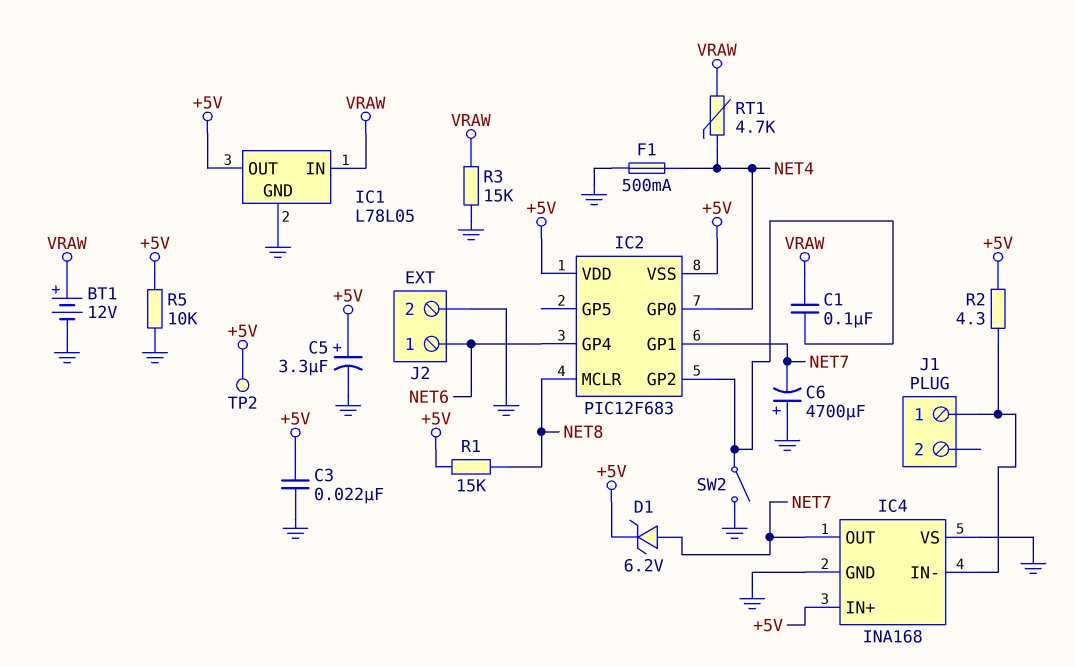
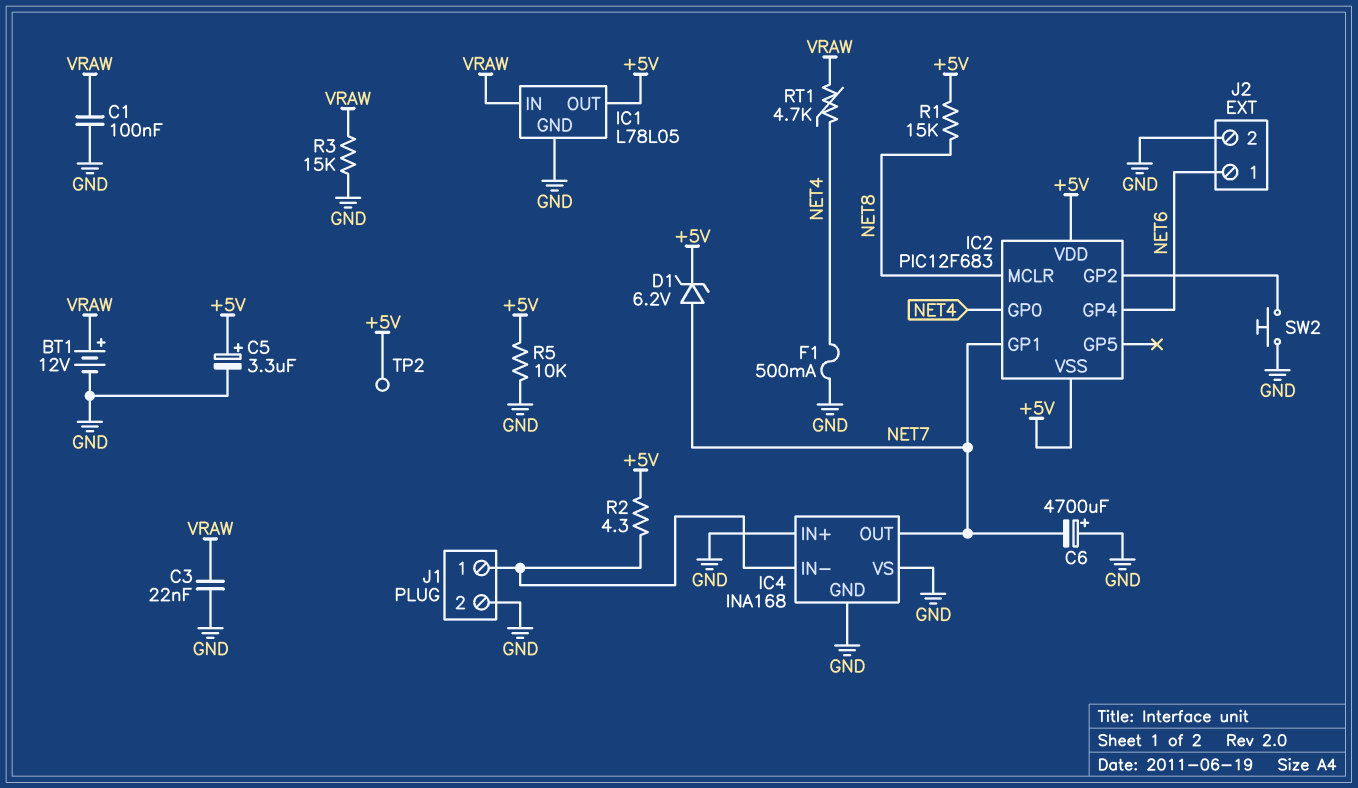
C1: 100nF (IC2/GP2, VRAW) -> 100nF (GND, VRAW)
C3: 22nF (+5V, GND) -> 22nF (GND, VRAW)
IC4 pin IN+: +5V -> GND
J1 pin 2: none -> GND
SW2: switch (GND, IC2/GP2) -> button (GND, IC2/GP2)

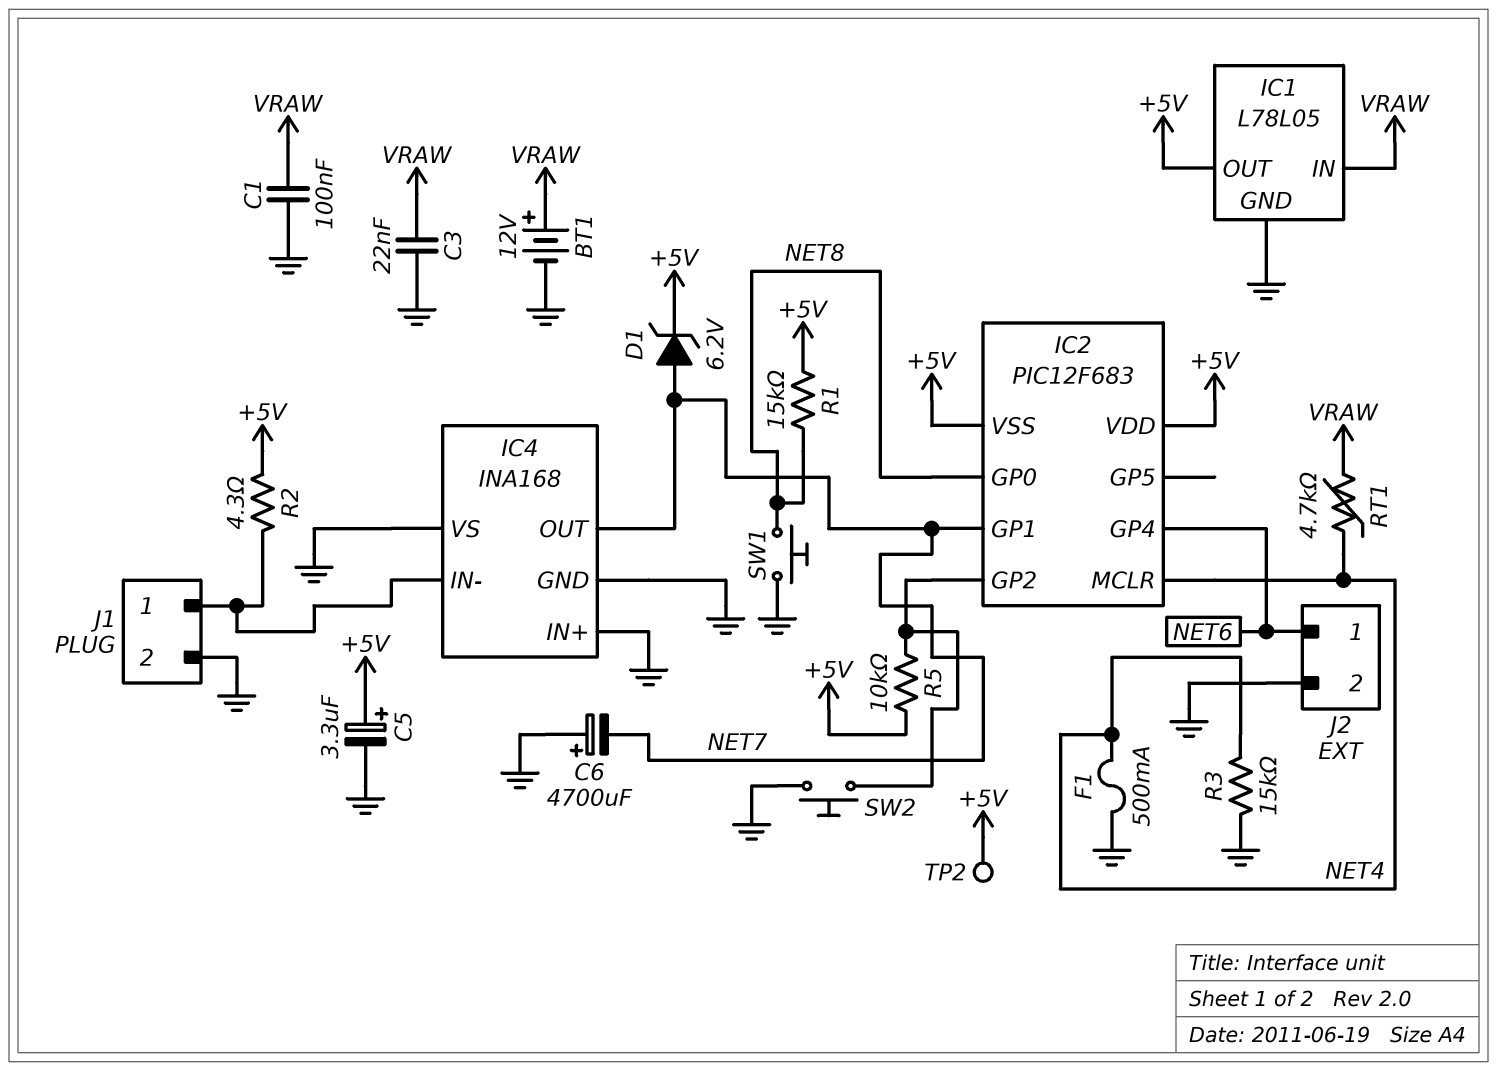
IC2 pin GP0: NET4 -> NET8
IC2 pin MCLR: NET8 -> NET4
R3: 15k (GND, VRAW) -> 15k (GND, NET4)
R5: 10k (+5V, GND) -> 10k (+5V, IC2/GP2)
SW1: none -> button (GND, NET8)

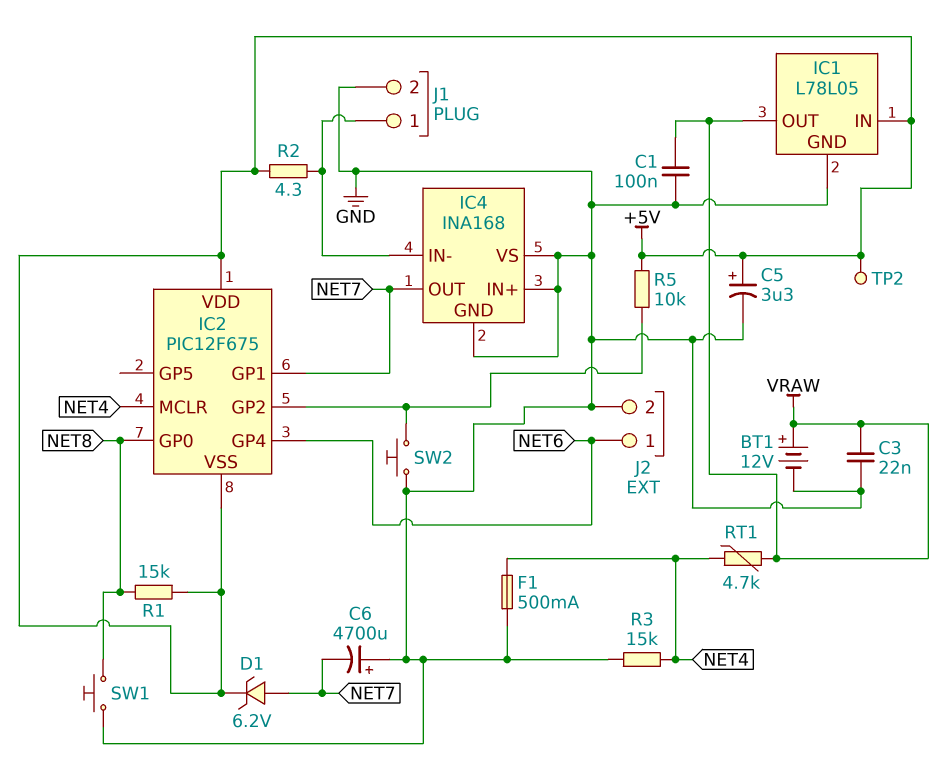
IC1 pin IN: VRAW -> +5V
IC1 pin OUT: +5V -> VRAW
IC2: PIC12F683 -> PIC12F675

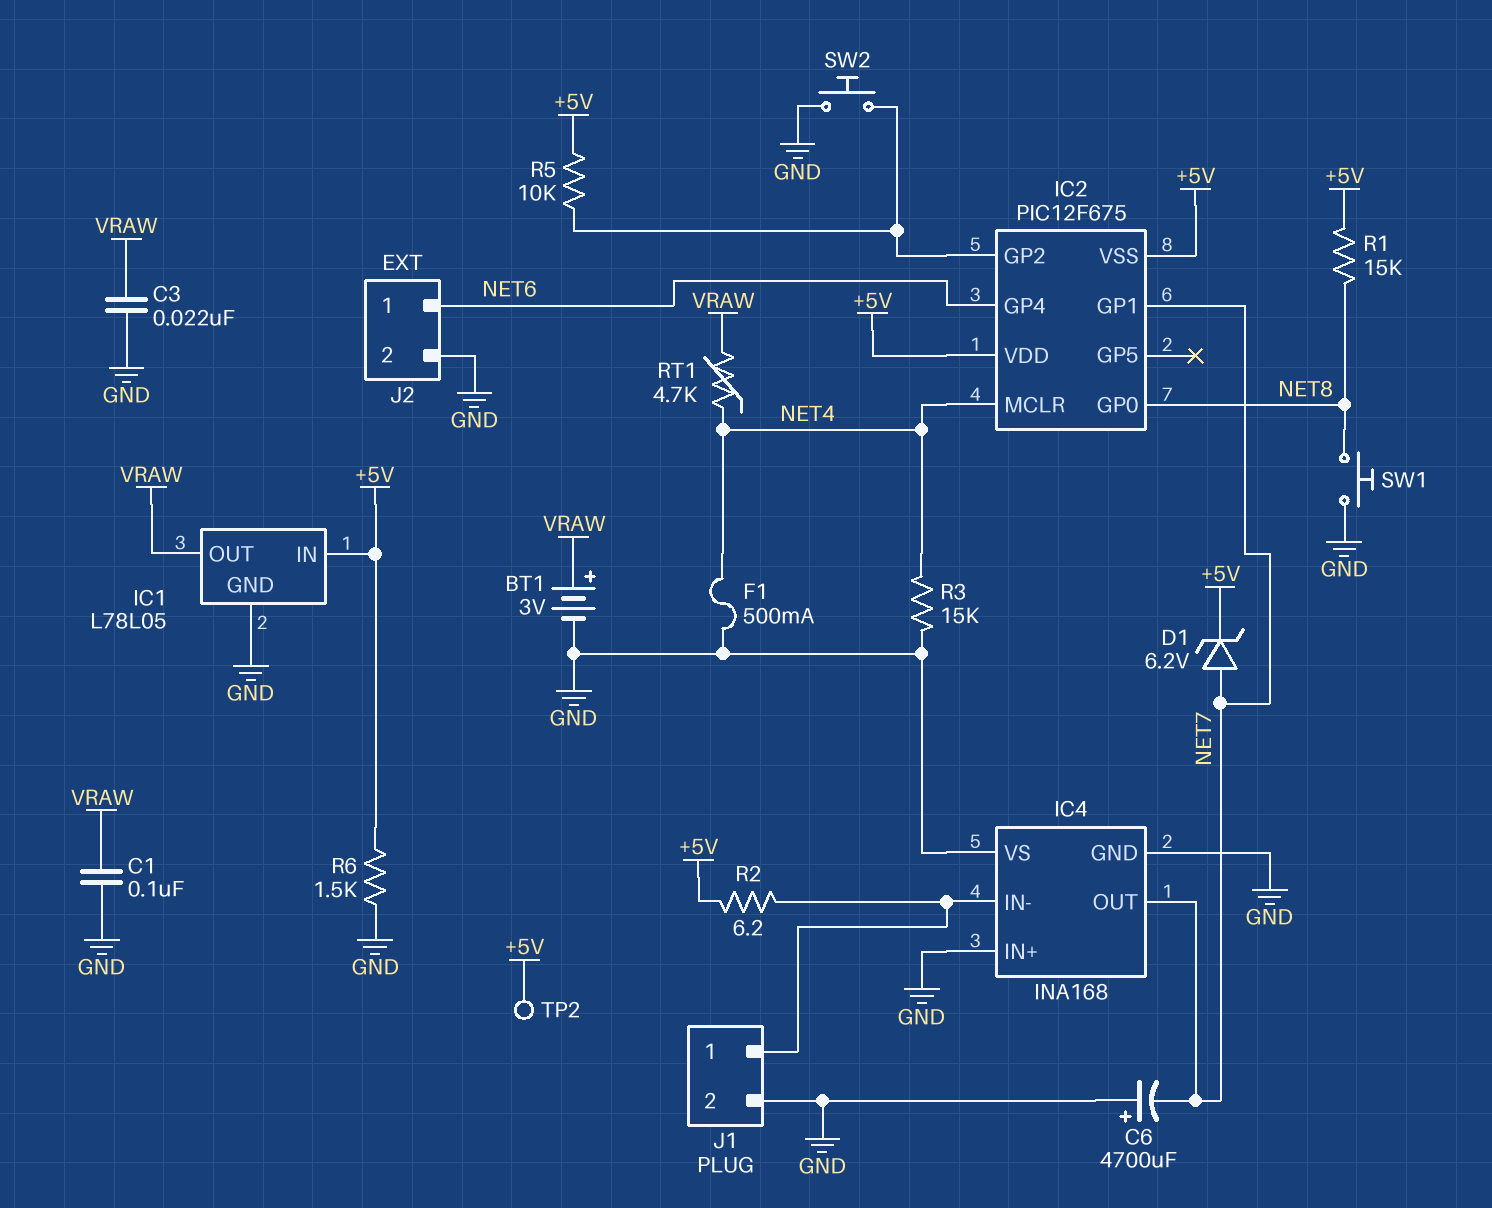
BT1: 12V (plus VRAW, minus GND) -> 3V (plus VRAW, minus GND)
C5: 3.3uF (plus +5V, minus GND) -> none
R2: 4.3 (+5V, IC4/IN-) -> 6.2 (+5V, IC4/IN-)
R6: none -> 1.5k (+5V, GND)

